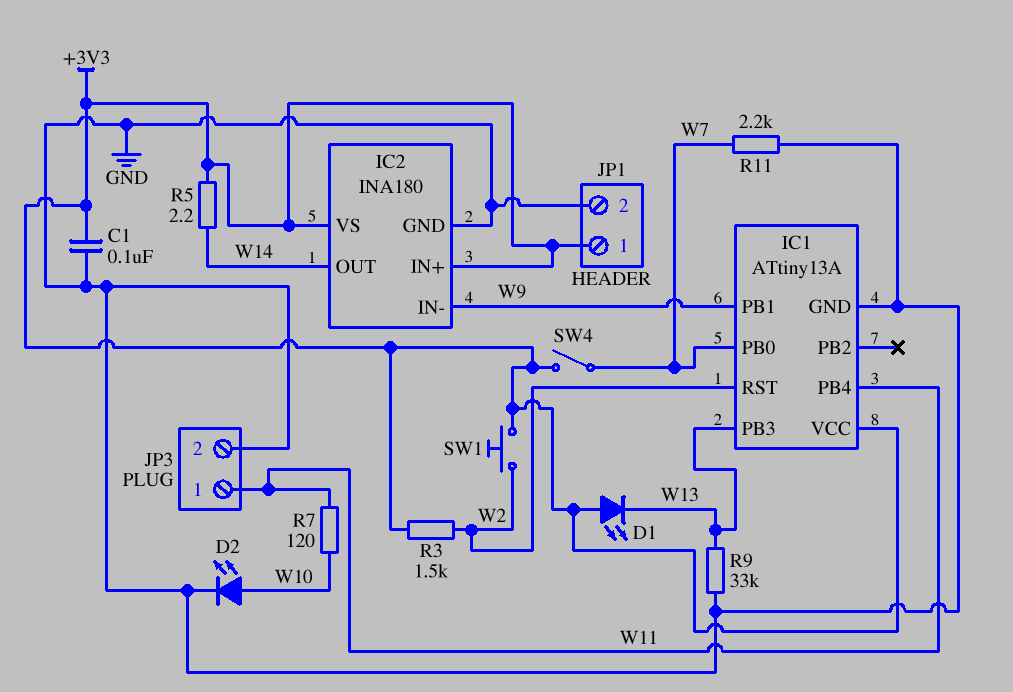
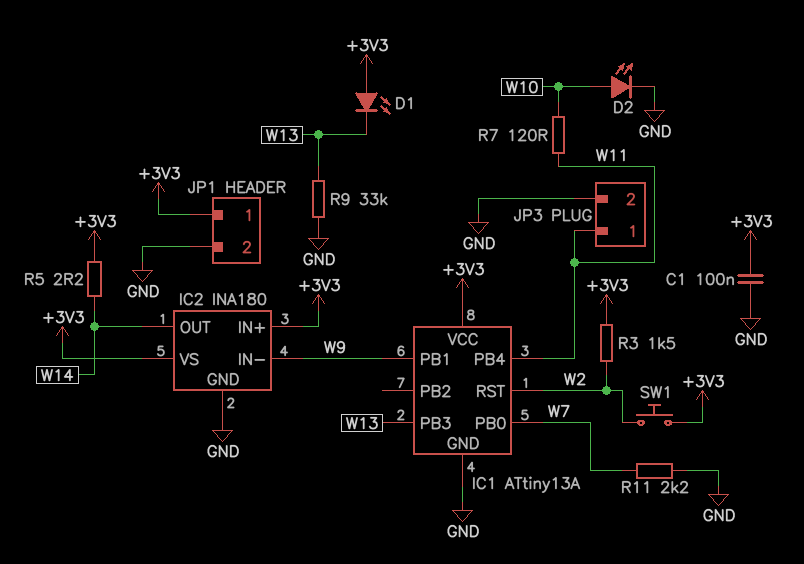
SW4: switch (+3V3, W7) -> none

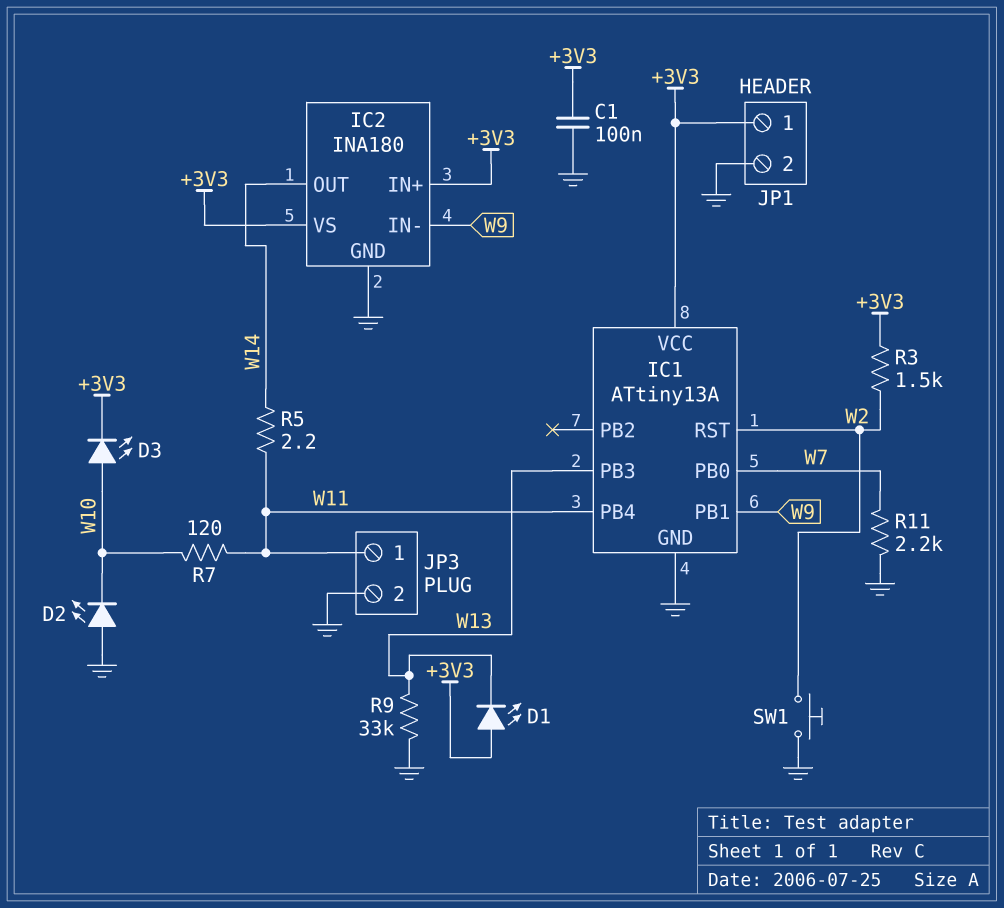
D2: LED (A W10, K GND) -> LED (A GND, K W10)
D3: none -> LED (A W10, K +3V3)
R5: 2.2 (+3V3, W14) -> 2.2 (W11, W14)
SW1: button (+3V3, W2) -> button (GND, W2)

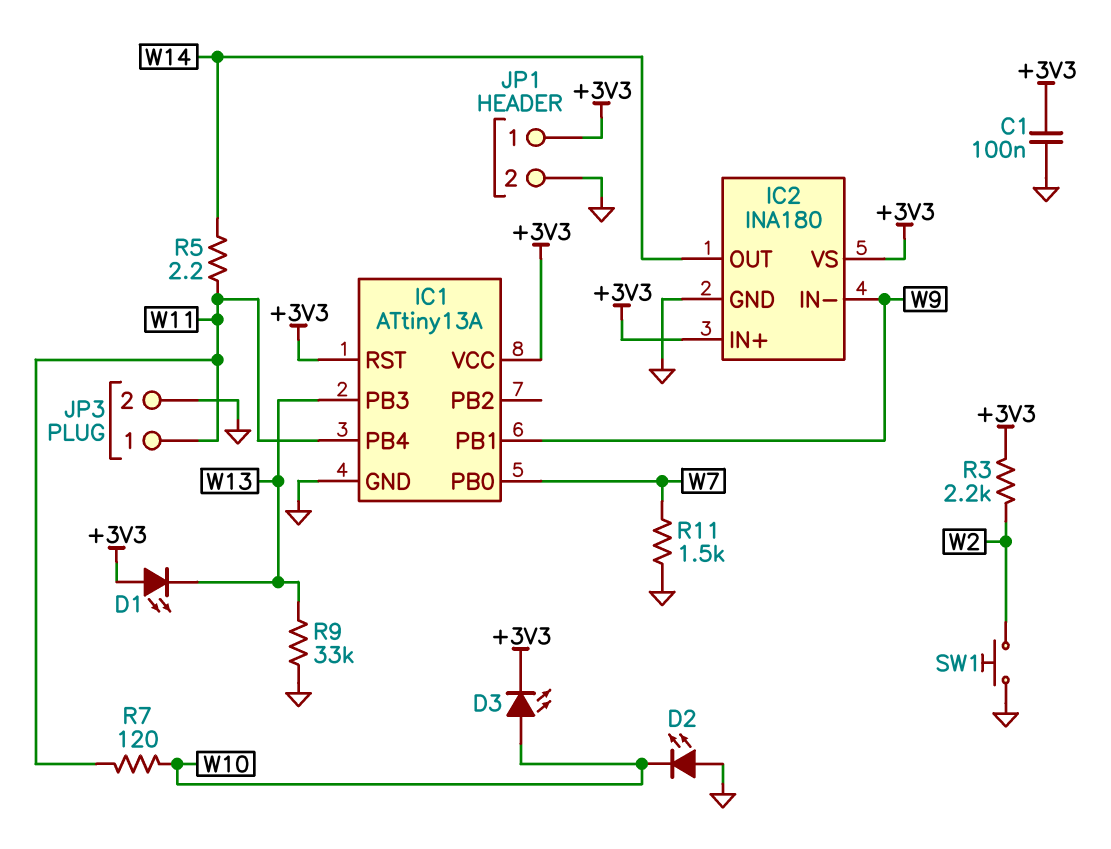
IC1 pin RST: W2 -> +3V3
R3: 1.5k (+3V3, W2) -> 2.2k (+3V3, W2)
R11: 2.2k (GND, W7) -> 1.5k (GND, W7)

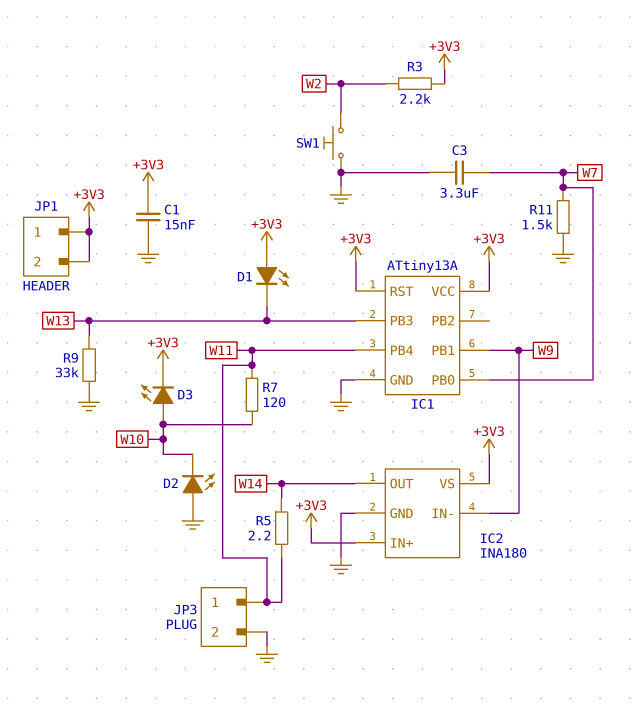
C1: 100nF (+3V3, GND) -> 15nF (+3V3, GND)
C3: none -> 3.3uF (GND, W7)
JP1 pin 2: GND -> +3V3

